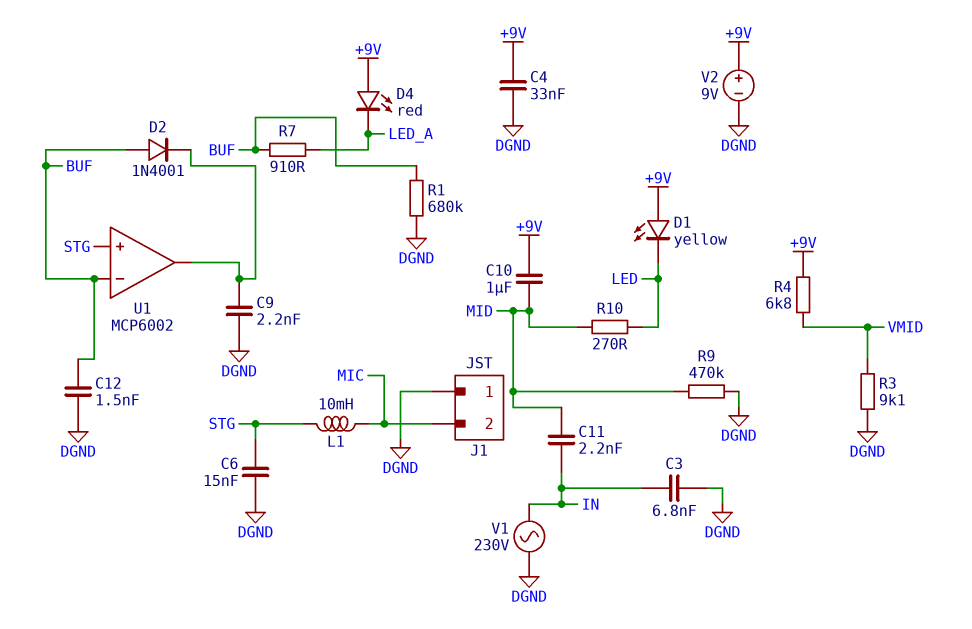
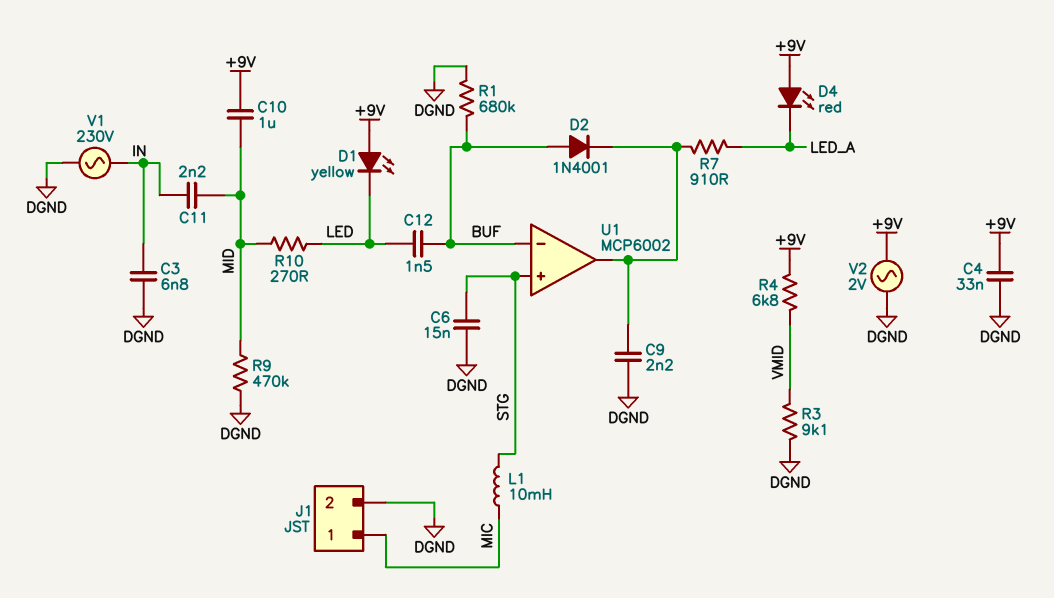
C12: 1.5nF (BUF, DGND) -> 1.5nF (BUF, LED)
J1 pin 1: DGND -> MIC
J1 pin 2: MIC -> DGND
R7: 910 (BUF, LED_A) -> 910 (LED_A, U1/out)
V2: 9V (plus +9V, minus DGND) -> AC 2V (+9V, DGND)

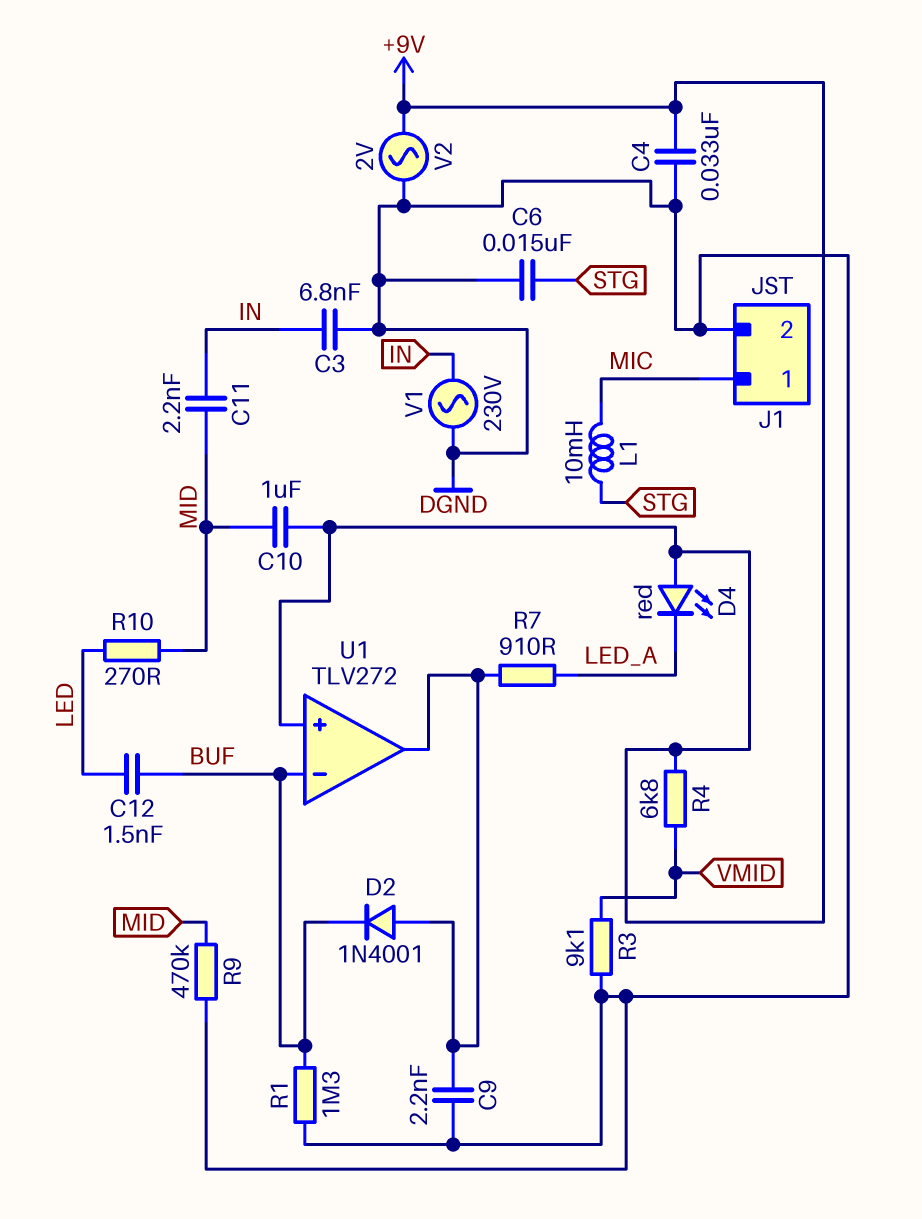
D1: LED yellow (A +9V, K LED) -> none
D2: diode 1N4001 (A BUF, K U1/out) -> diode 1N4001 (A U1/out, K BUF)
R1: 680k (BUF, DGND) -> 1.3M (BUF, DGND)
U1: MCP6002 -> TLV272
U1 pin in+: STG -> +9V

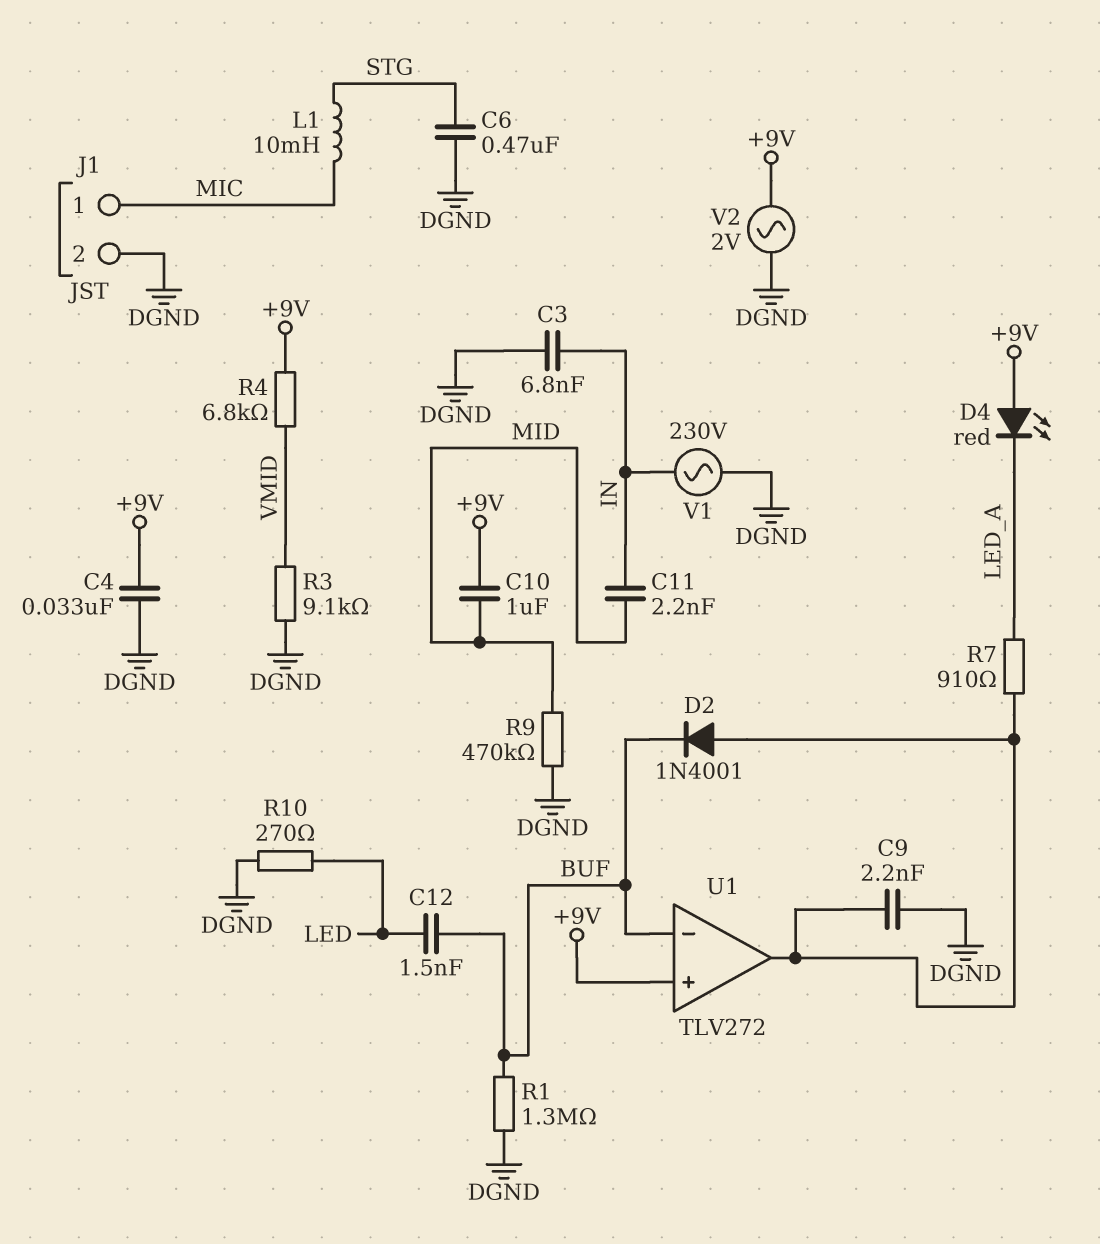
C6: 15nF (DGND, STG) -> 470nF (DGND, STG)
R10: 270 (LED, MID) -> 270 (DGND, LED)

